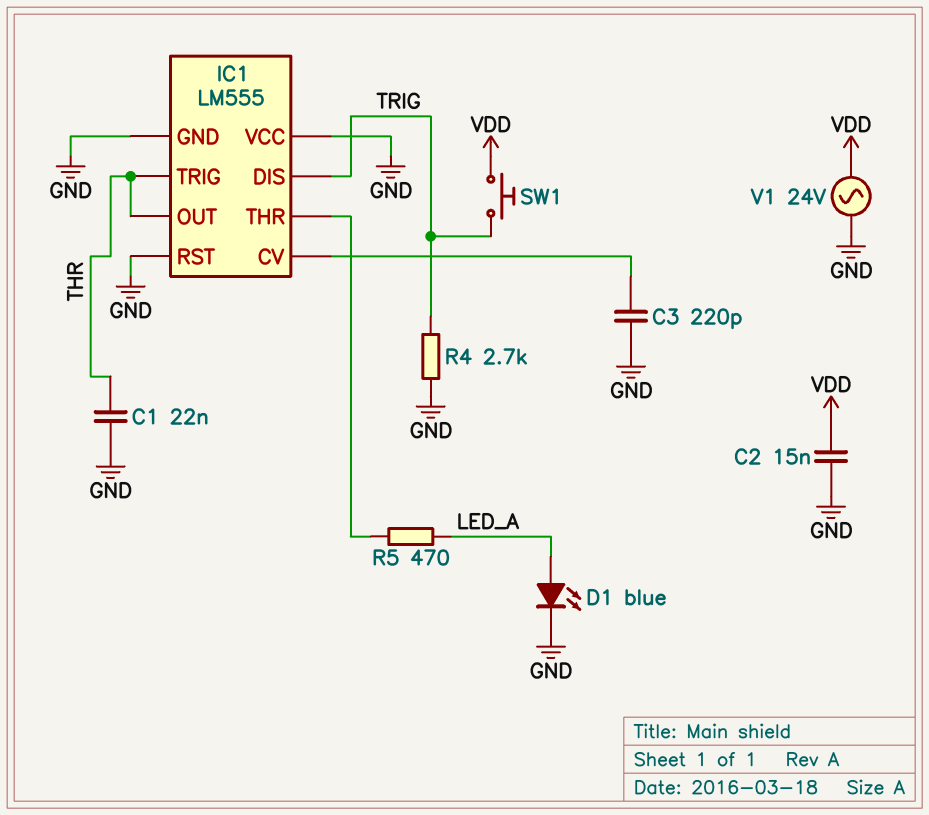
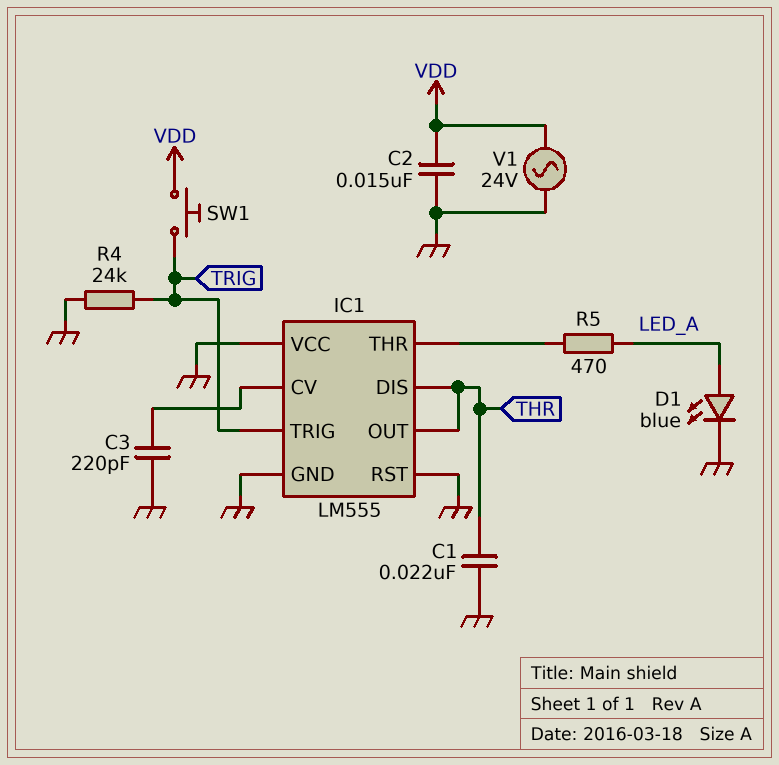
IC1 pin DIS: TRIG -> THR
IC1 pin TRIG: THR -> TRIG
R4: 2.7k (GND, TRIG) -> 24k (GND, TRIG)

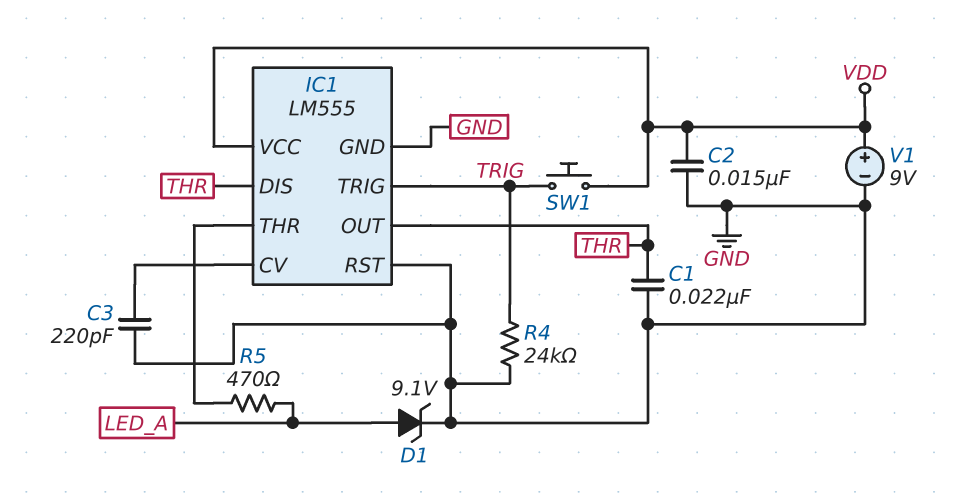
D1: LED blue (A LED_A, K GND) -> zener 9.1V (A LED_A, K GND)
IC1 pin VCC: GND -> VDD
V1: AC 24V (GND, VDD) -> 9V (plus VDD, minus GND)

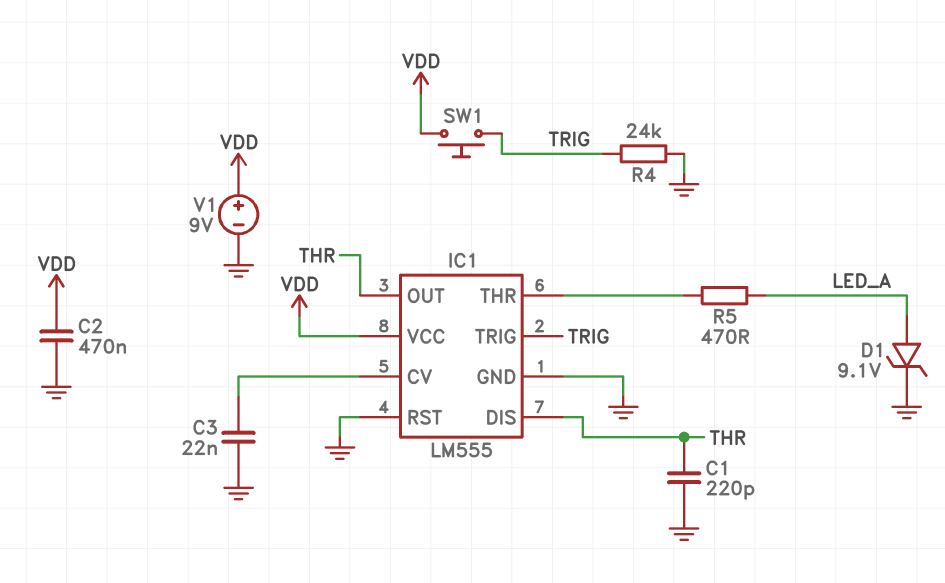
C1: 22nF (GND, THR) -> 220pF (GND, THR)
C2: 15nF (GND, VDD) -> 470nF (GND, VDD)
C3: 220pF (GND, IC1/CV) -> 22nF (GND, IC1/CV)

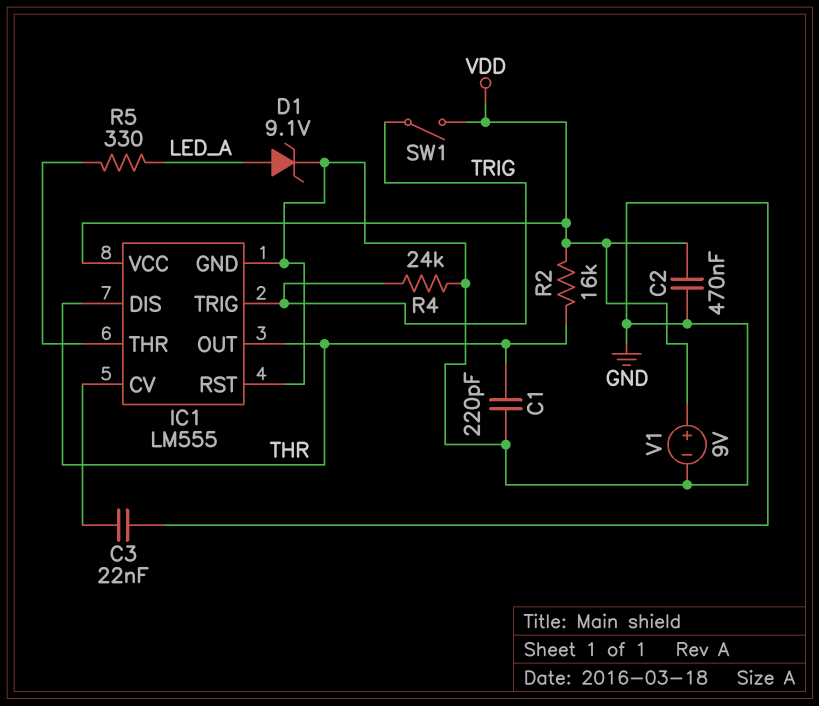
R2: none -> 16k (THR, VDD)
R5: 470 (IC1/THR, LED_A) -> 330 (IC1/THR, LED_A)
SW1: button (TRIG, VDD) -> switch (TRIG, VDD)

